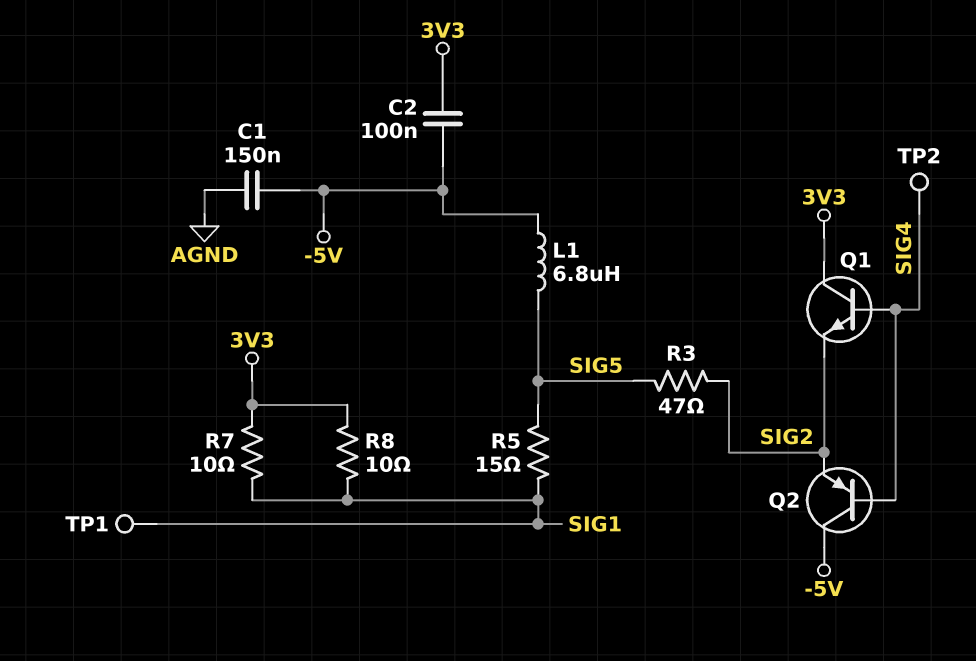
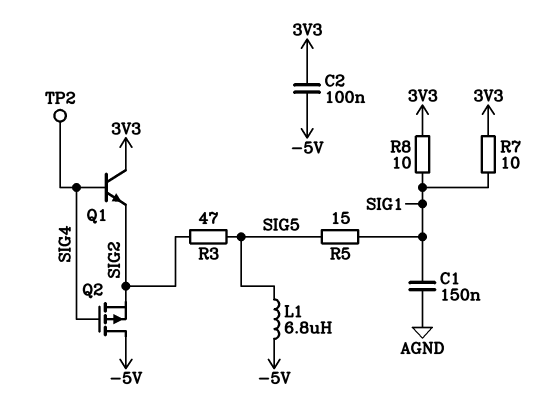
C1: 150nF (-5V, AGND) -> 150nF (AGND, SIG1)
Q2: PNP (B SIG4, C -5V, E SIG2) -> PMOS (G SIG4, D -5V, S SIG2)
TP1: test point (SIG1) -> none

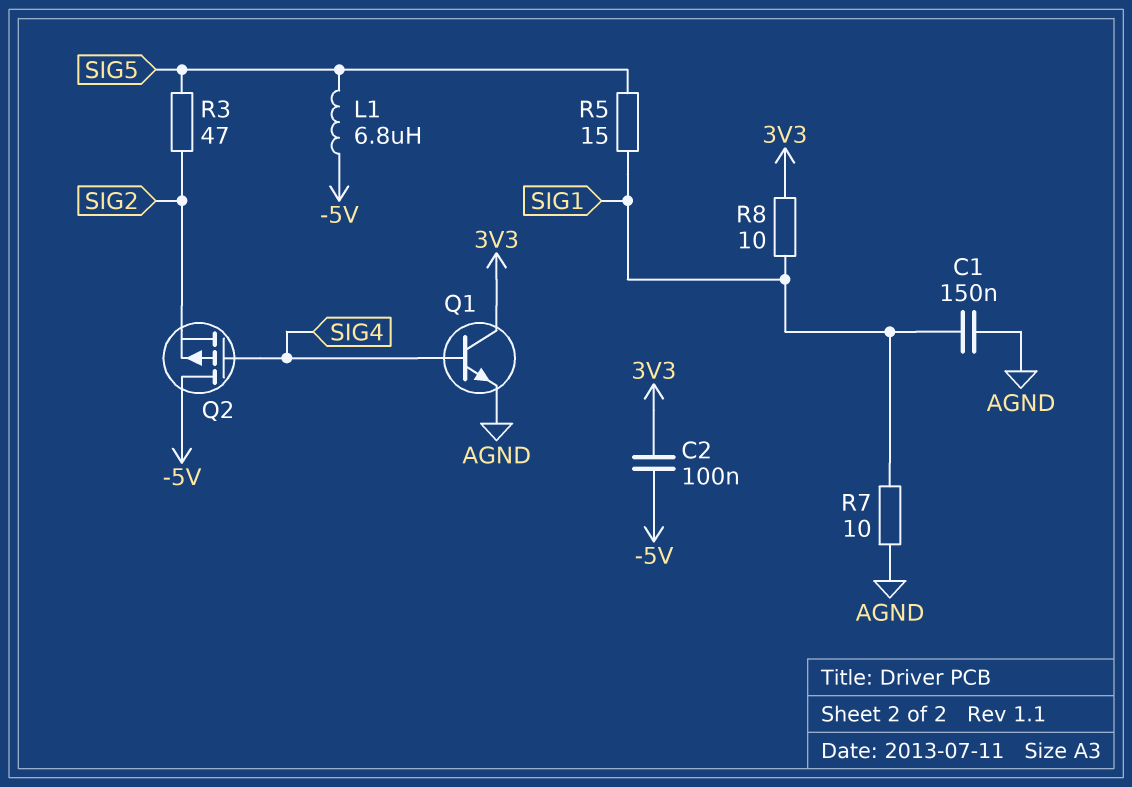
Q1: NPN (B SIG4, C 3V3, E SIG2) -> NPN (B SIG4, C 3V3, E AGND)
R7: 10 (3V3, SIG1) -> 10 (AGND, SIG1)
TP2: test point (SIG4) -> none

